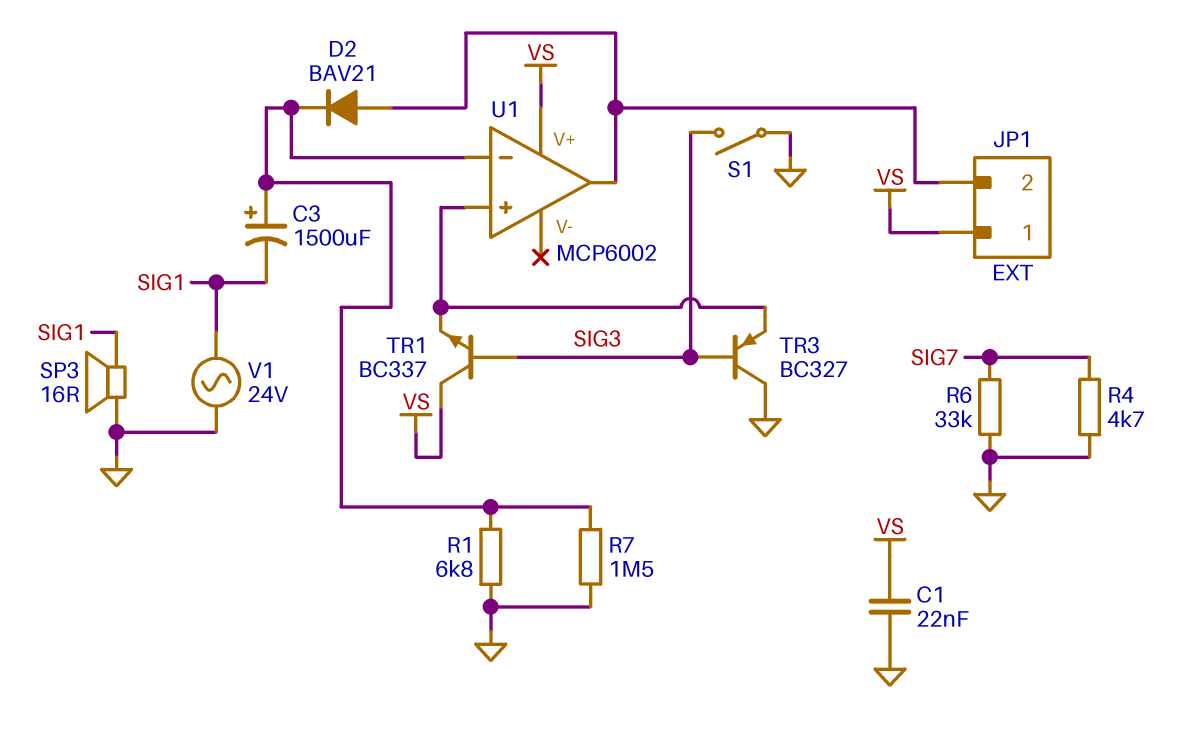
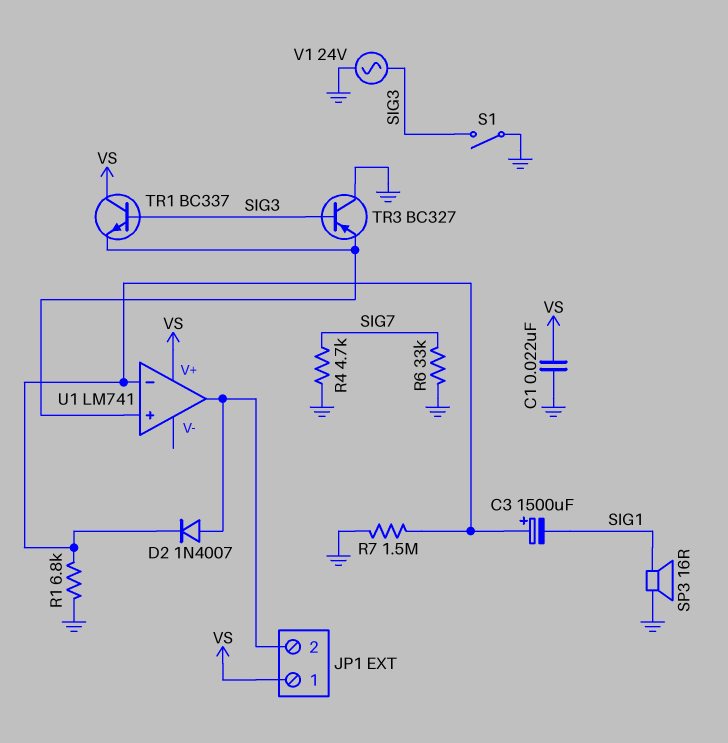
D2: diode BAV21 (A JP1/2, K U1/in-) -> diode 1N4007 (A JP1/2, K U1/in-)
U1: MCP6002 -> LM741
V1: AC 24V (GND, SIG1) -> AC 24V (GND, SIG3)

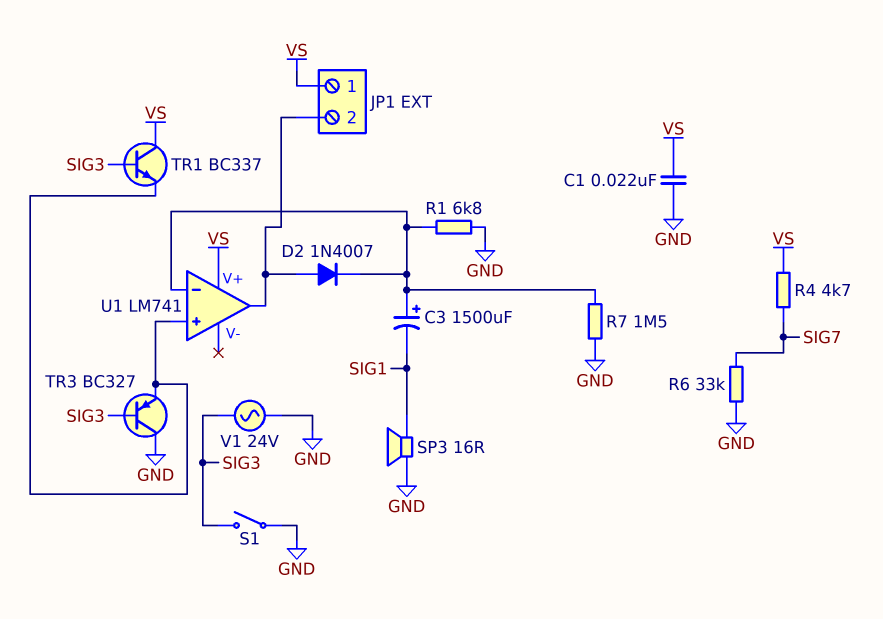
R4: 4.7k (GND, SIG7) -> 4.7k (SIG7, VS)

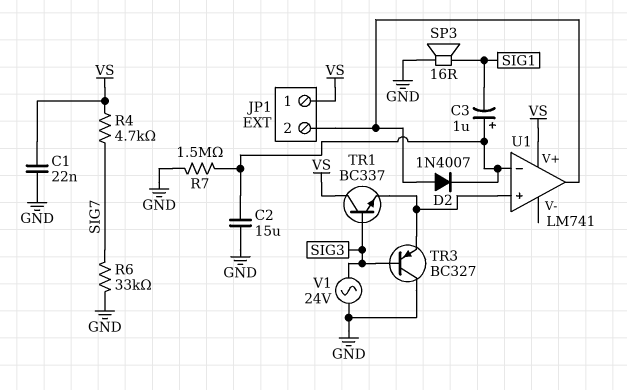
C2: none -> 15uF (GND, U1/in-)
C3: 1500uF (plus U1/in-, minus SIG1) -> 1uF (plus U1/in-, minus SIG1)
R1: 6.8k (GND, U1/in-) -> none
S1: switch (GND, SIG3) -> none

